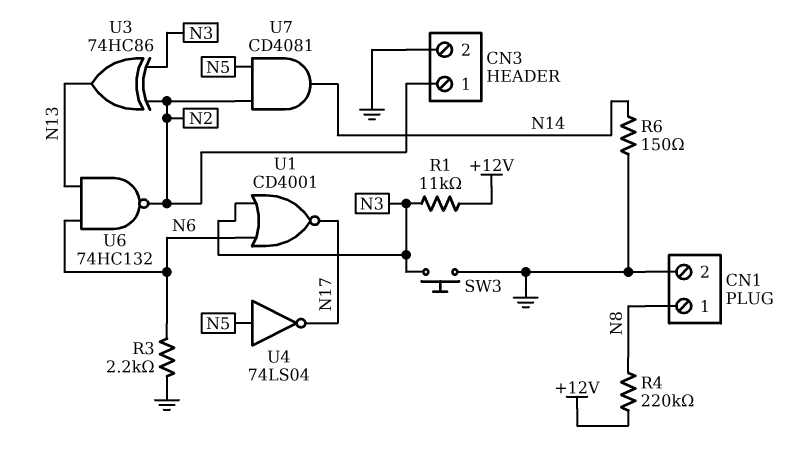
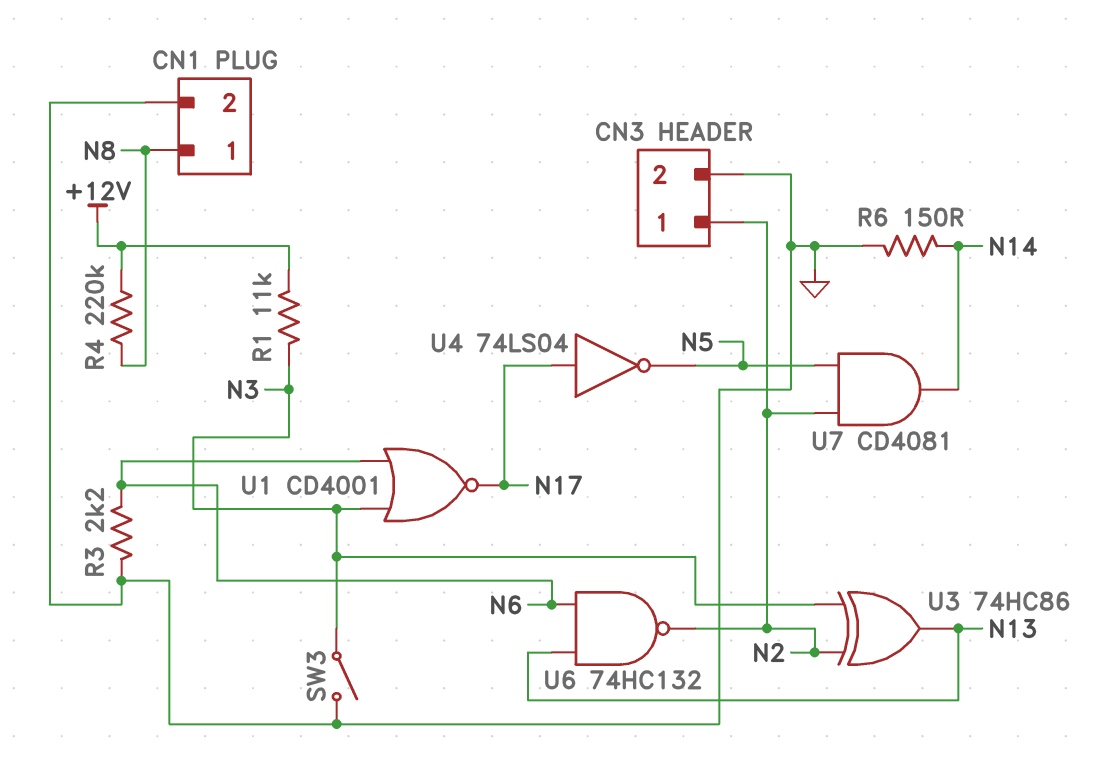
SW3: button (GND, N3) -> switch (GND, N3)
U4: NOT 74LS04 (in N5, out N17) -> NOT 74LS04 (in N17, out N5)

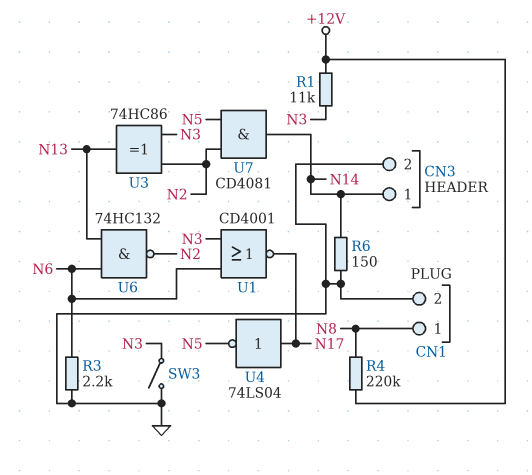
CN3 pin 1: N2 -> N14

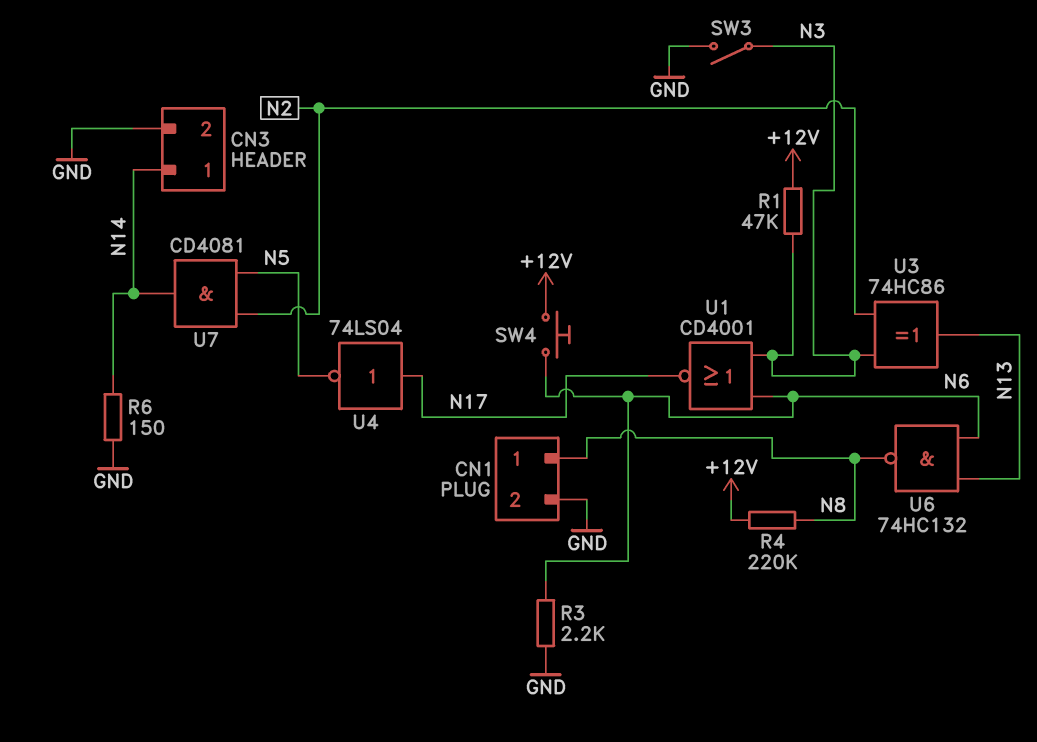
R1: 11k (+12V, N3) -> 47k (+12V, N3)
SW4: none -> button (+12V, N6)
U6: NAND 74HC132 (in N6, in N13, out N2) -> NAND 74HC132 (in N6, in N13, out N8)

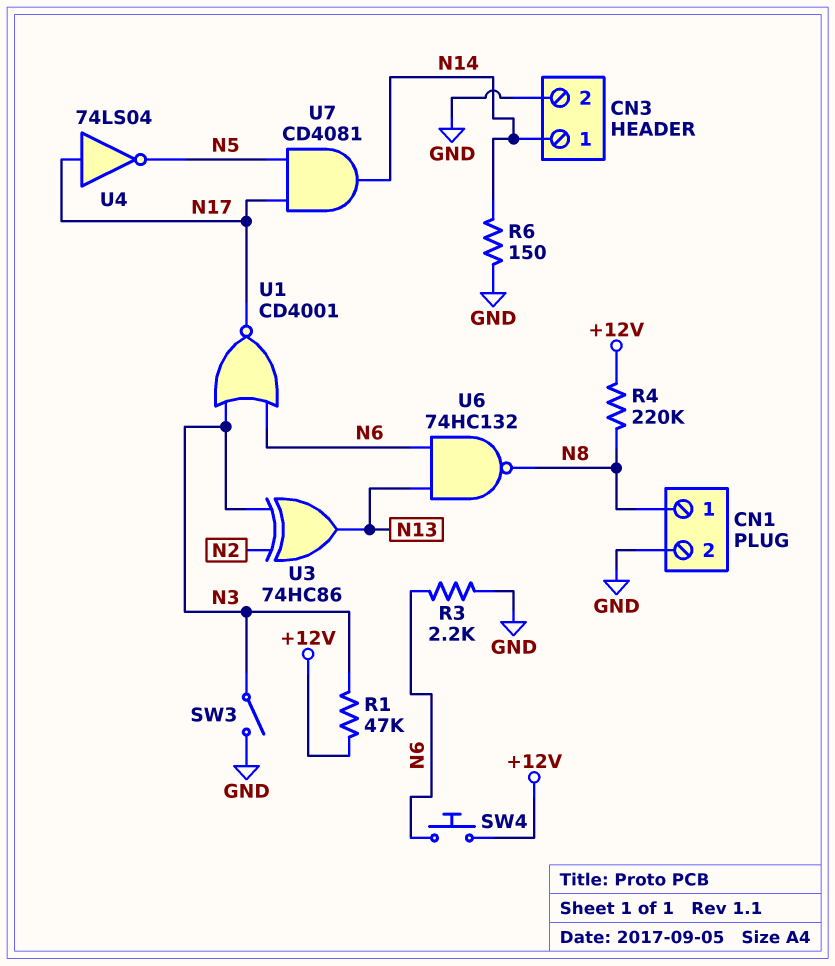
U7: AND CD4081 (in N2, in N5, out N14) -> AND CD4081 (in N5, in N17, out N14)

